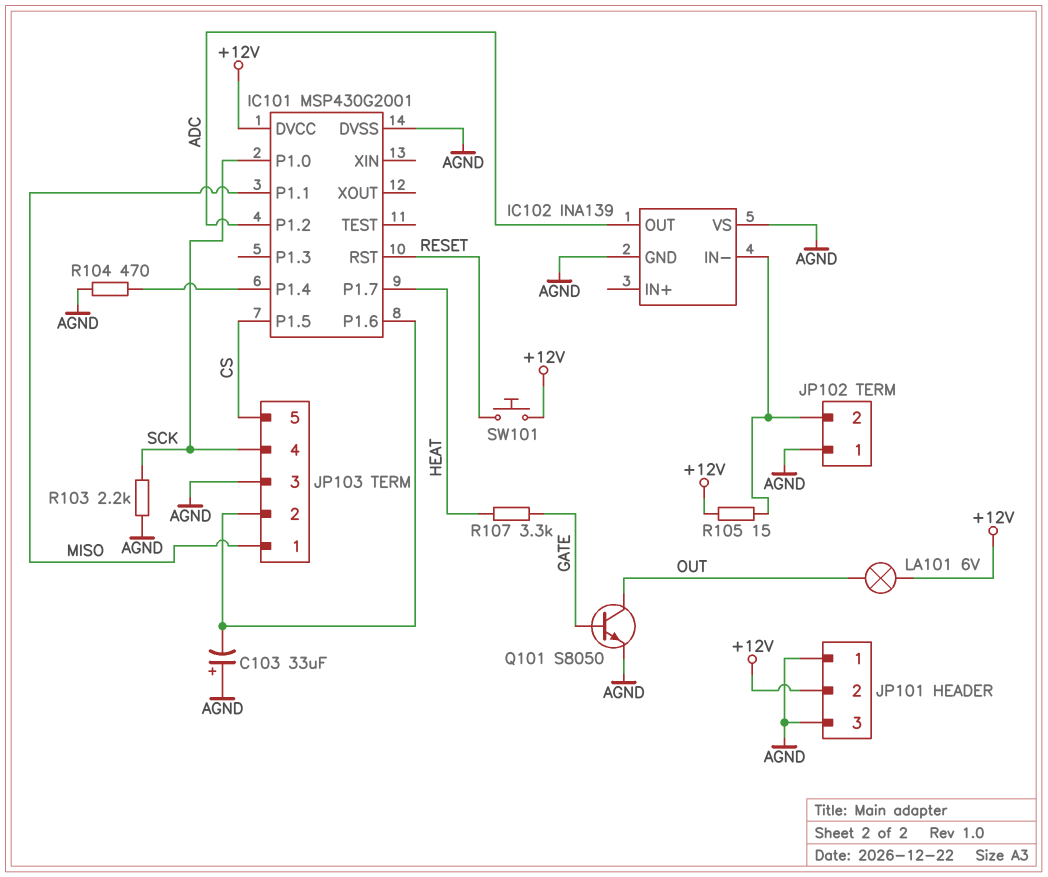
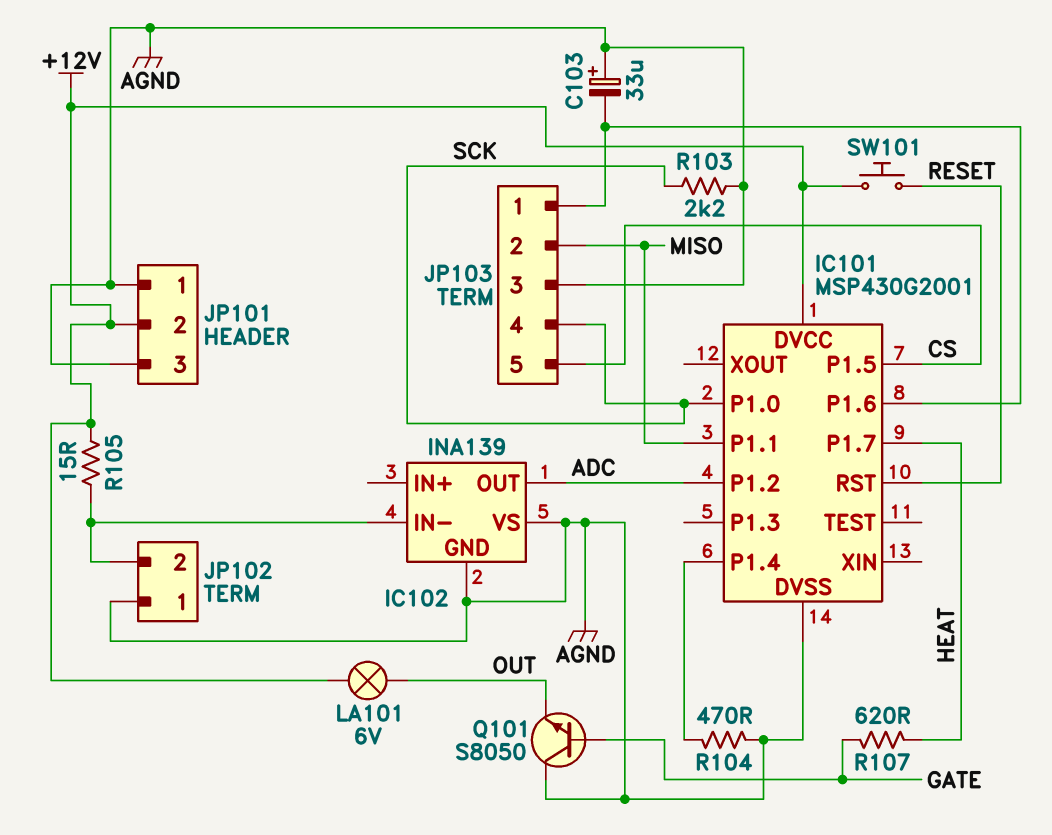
JP103 pin 1: MISO -> IC101/P1.6
JP103 pin 2: IC101/P1.6 -> MISO
Q101: NPN S8050 (B GATE, C OUT, E AGND) -> NPN S8050 (B GATE, C AGND, E OUT)
R107: 3.3k (GATE, HEAT) -> 620 (GATE, HEAT)

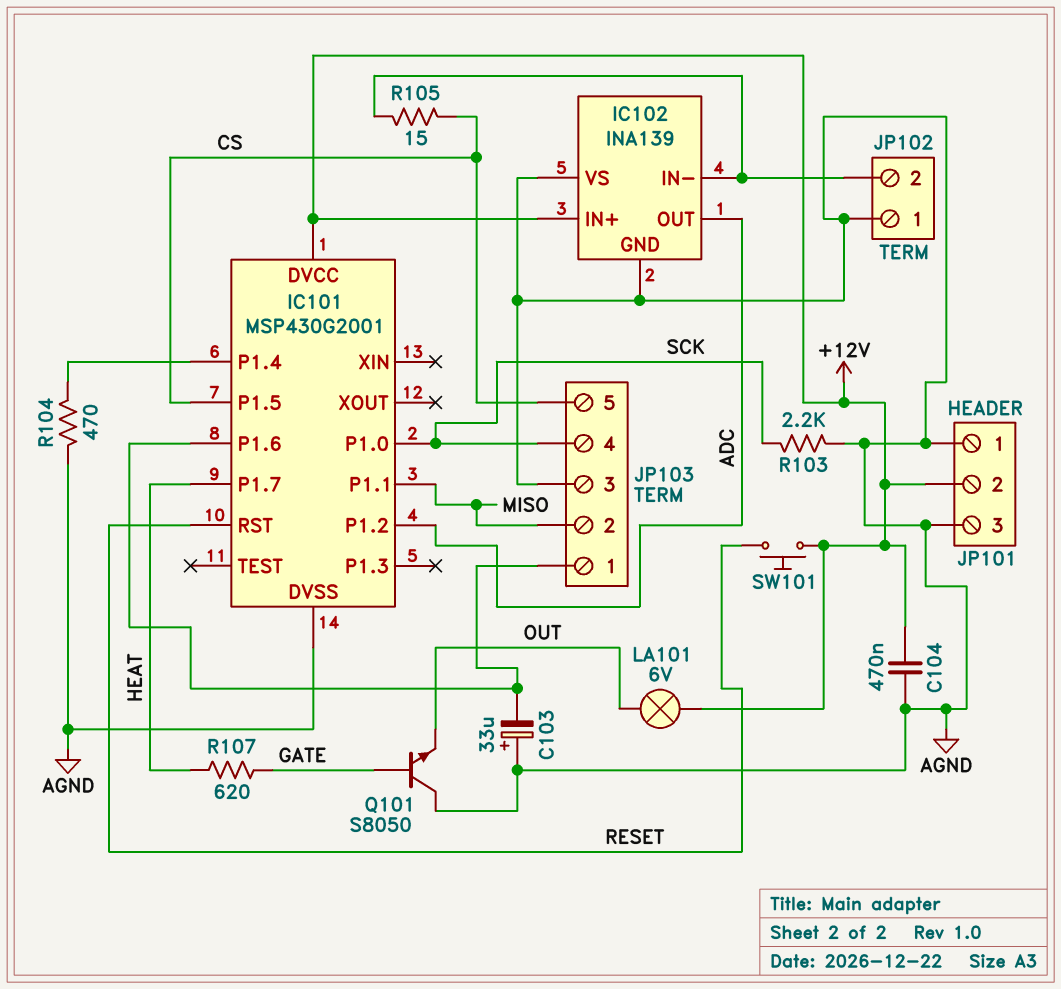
C104: none -> 470nF (+12V, AGND)
IC102 pin IN+: none -> +12V
R105: 15 (+12V, IC102/IN-) -> 15 (CS, IC102/IN-)

